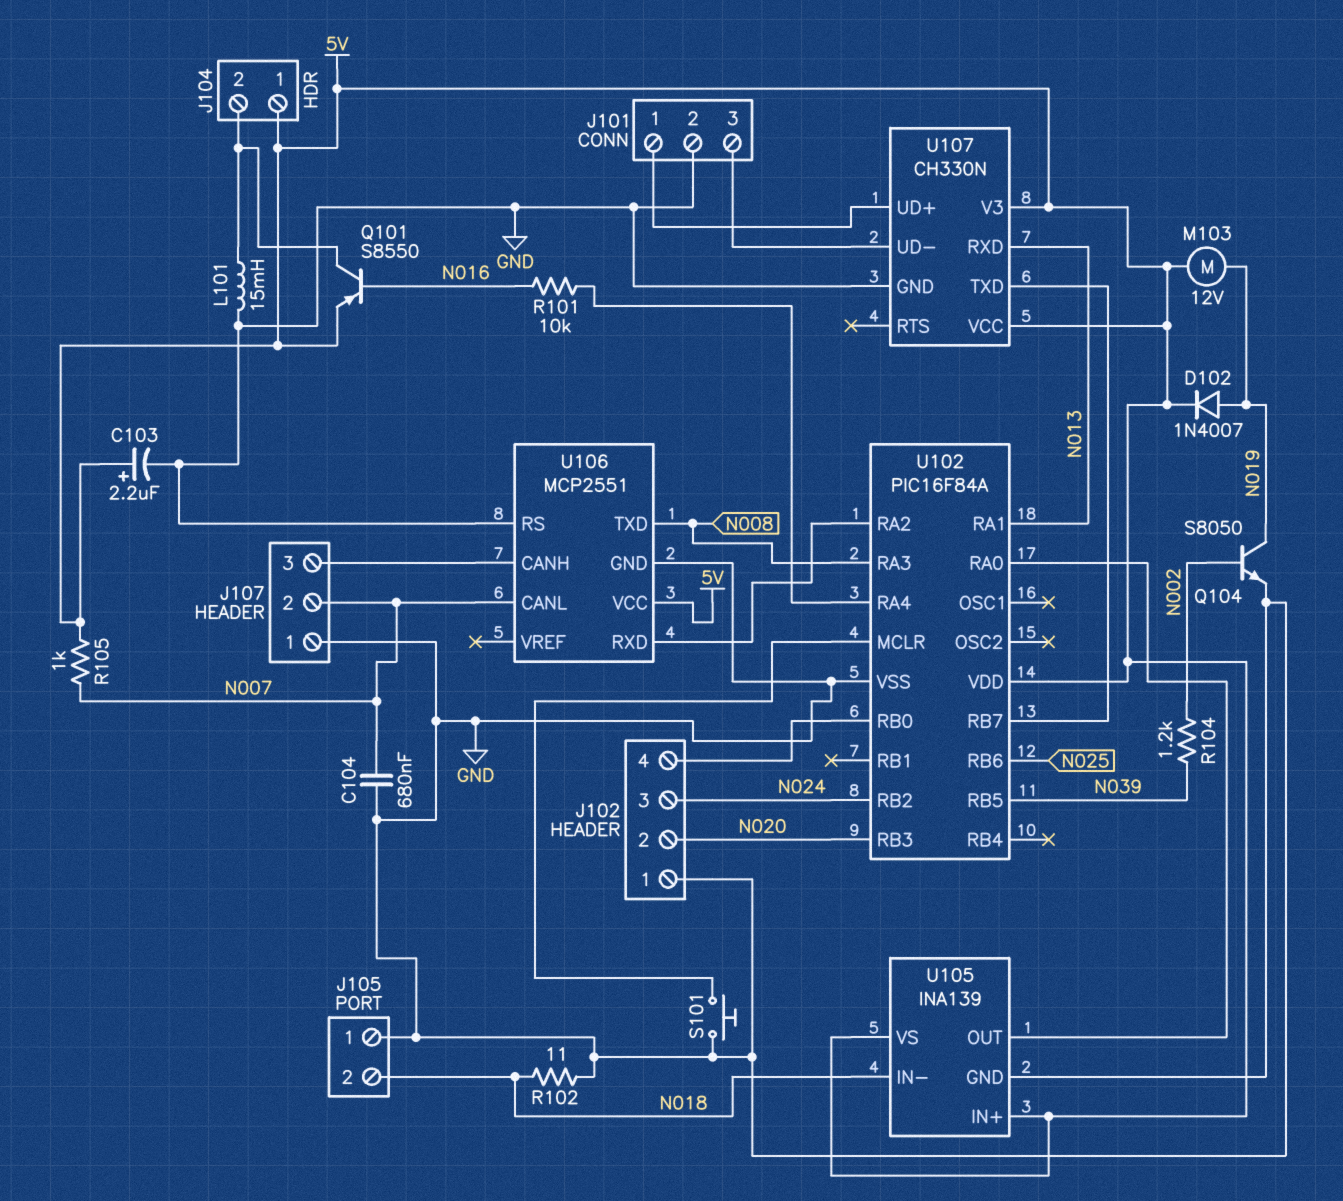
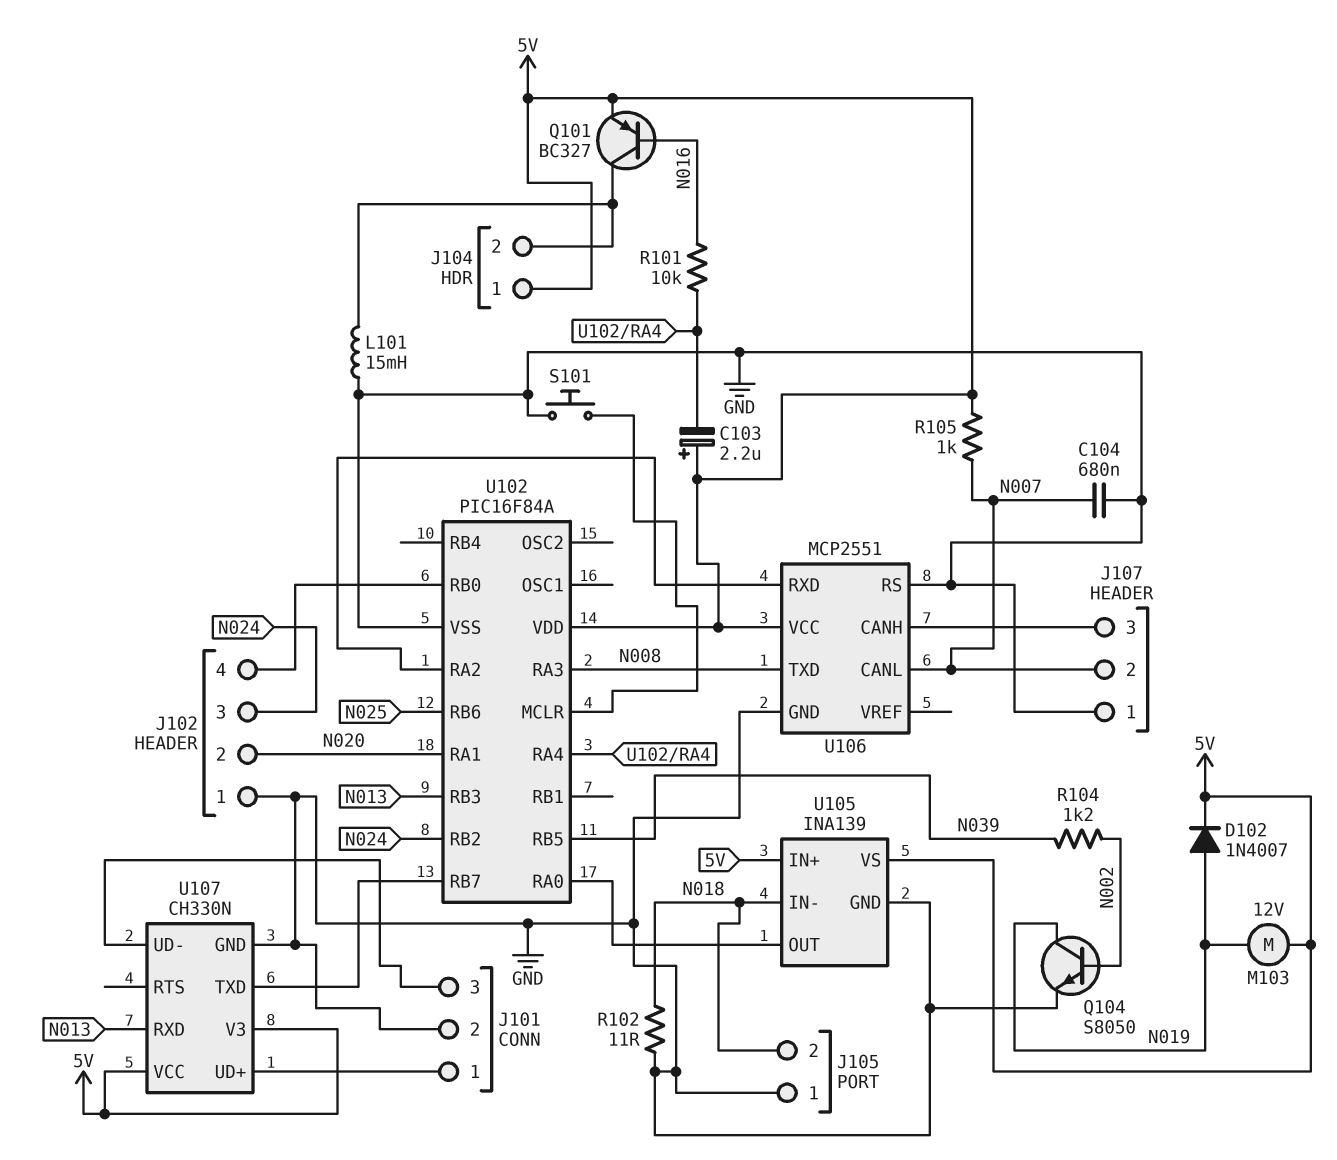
C103: 2.2uF (plus 5V, minus GND) -> 2.2uF (plus 5V, minus U102/RA4)
Q101: PNP S8550 (B N016, C J104/2, E 5V) -> PNP BC327 (B N016, C J104/2, E 5V)
U102 pin RA1: N013 -> N020
U102 pin RB3: N020 -> N013

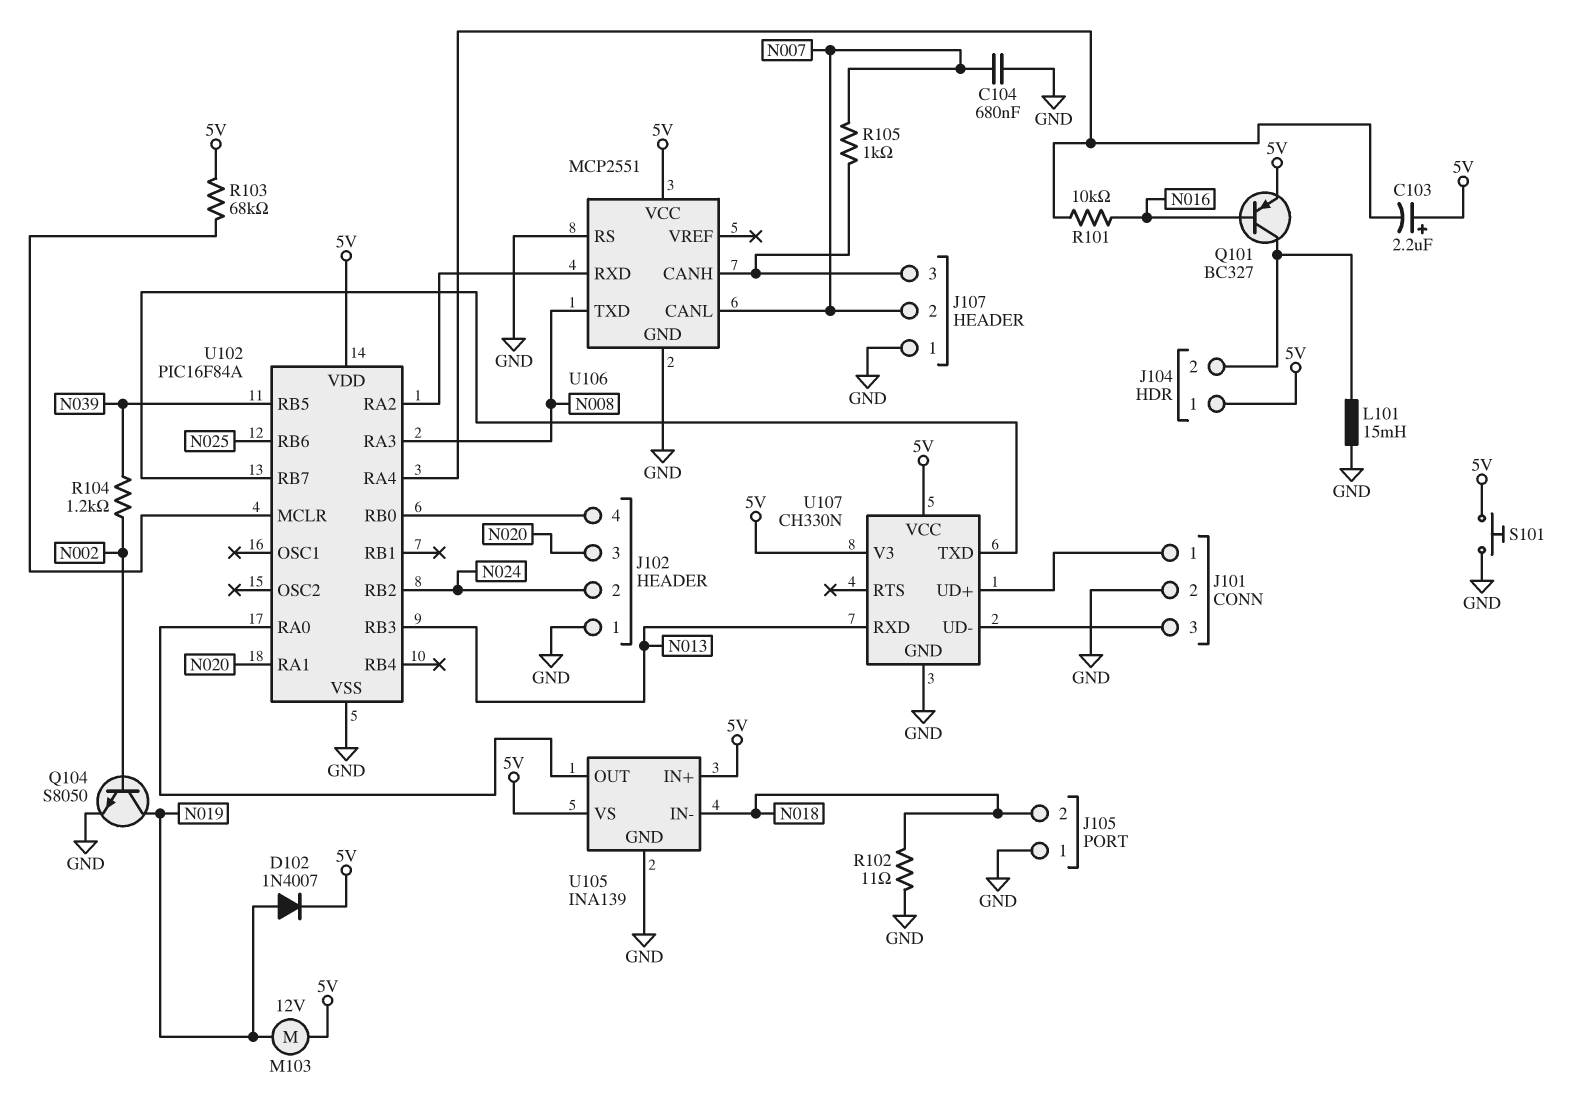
J102 pin 2: N020 -> N024
J102 pin 3: N024 -> N020
R103: none -> 68k (5V, U102/MCLR)
R105: 1k (5V, N007) -> 1k (J107/3, N007)
S101: button (GND, U102/MCLR) -> button (5V, GND)

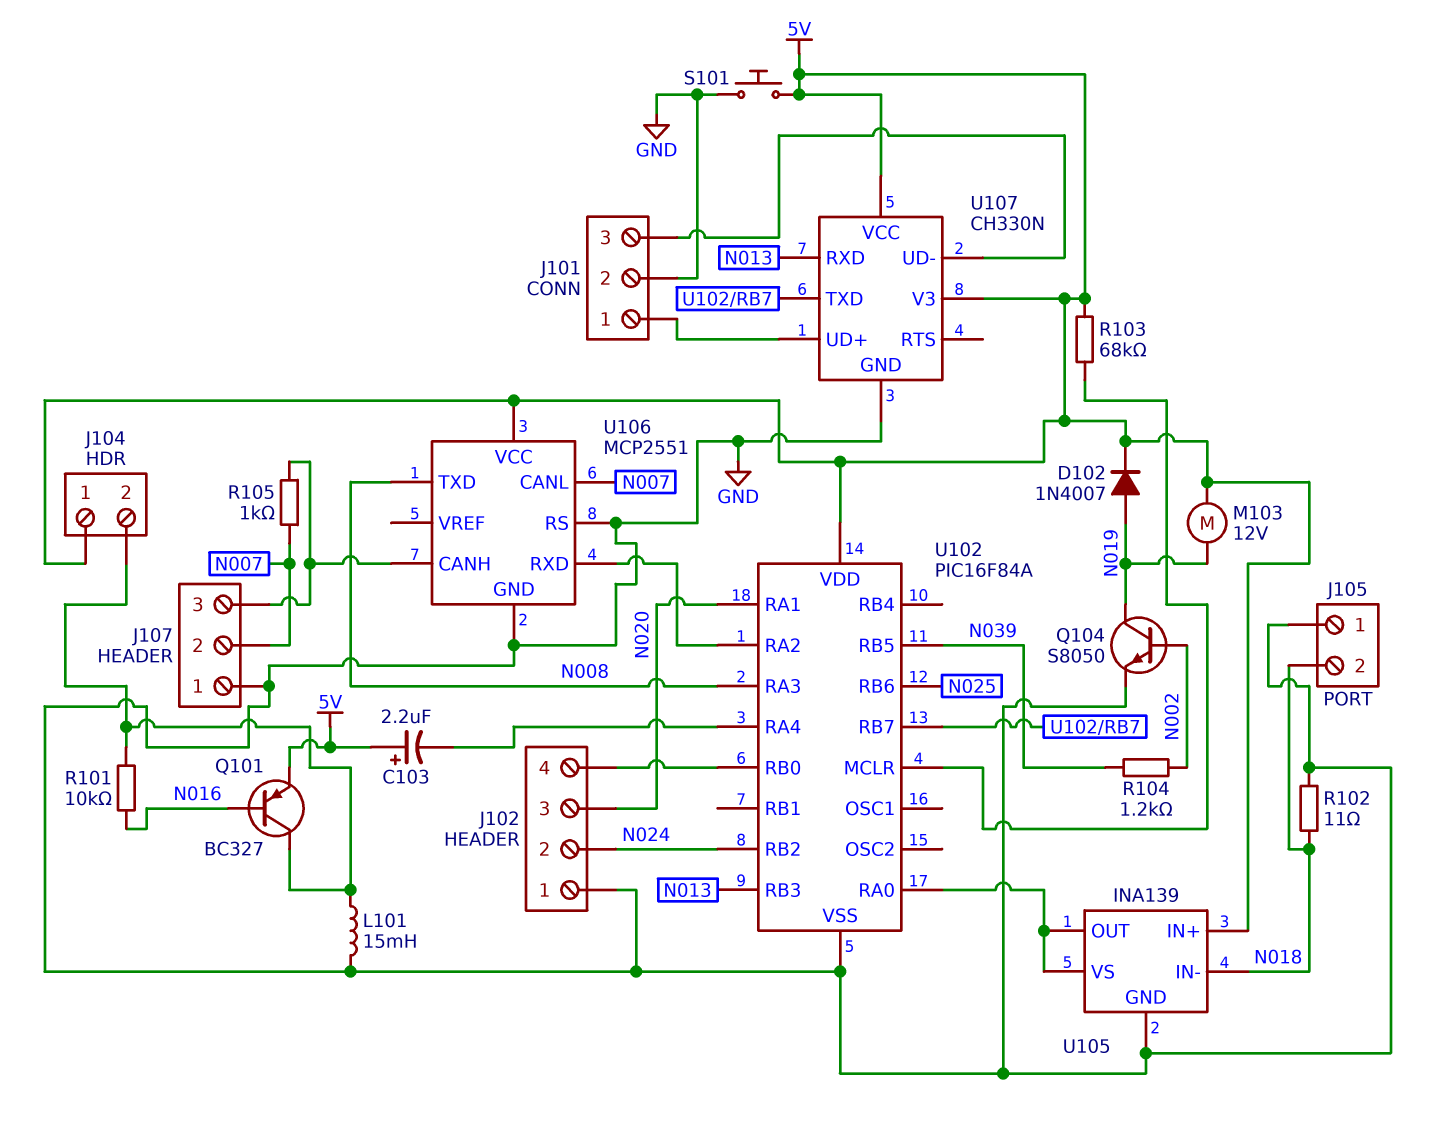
C104: 680nF (GND, N007) -> none
R101: 10k (N016, U102/RA4) -> 10k (J104/2, N016)
U105 pin VS: 5V -> U102/RA0

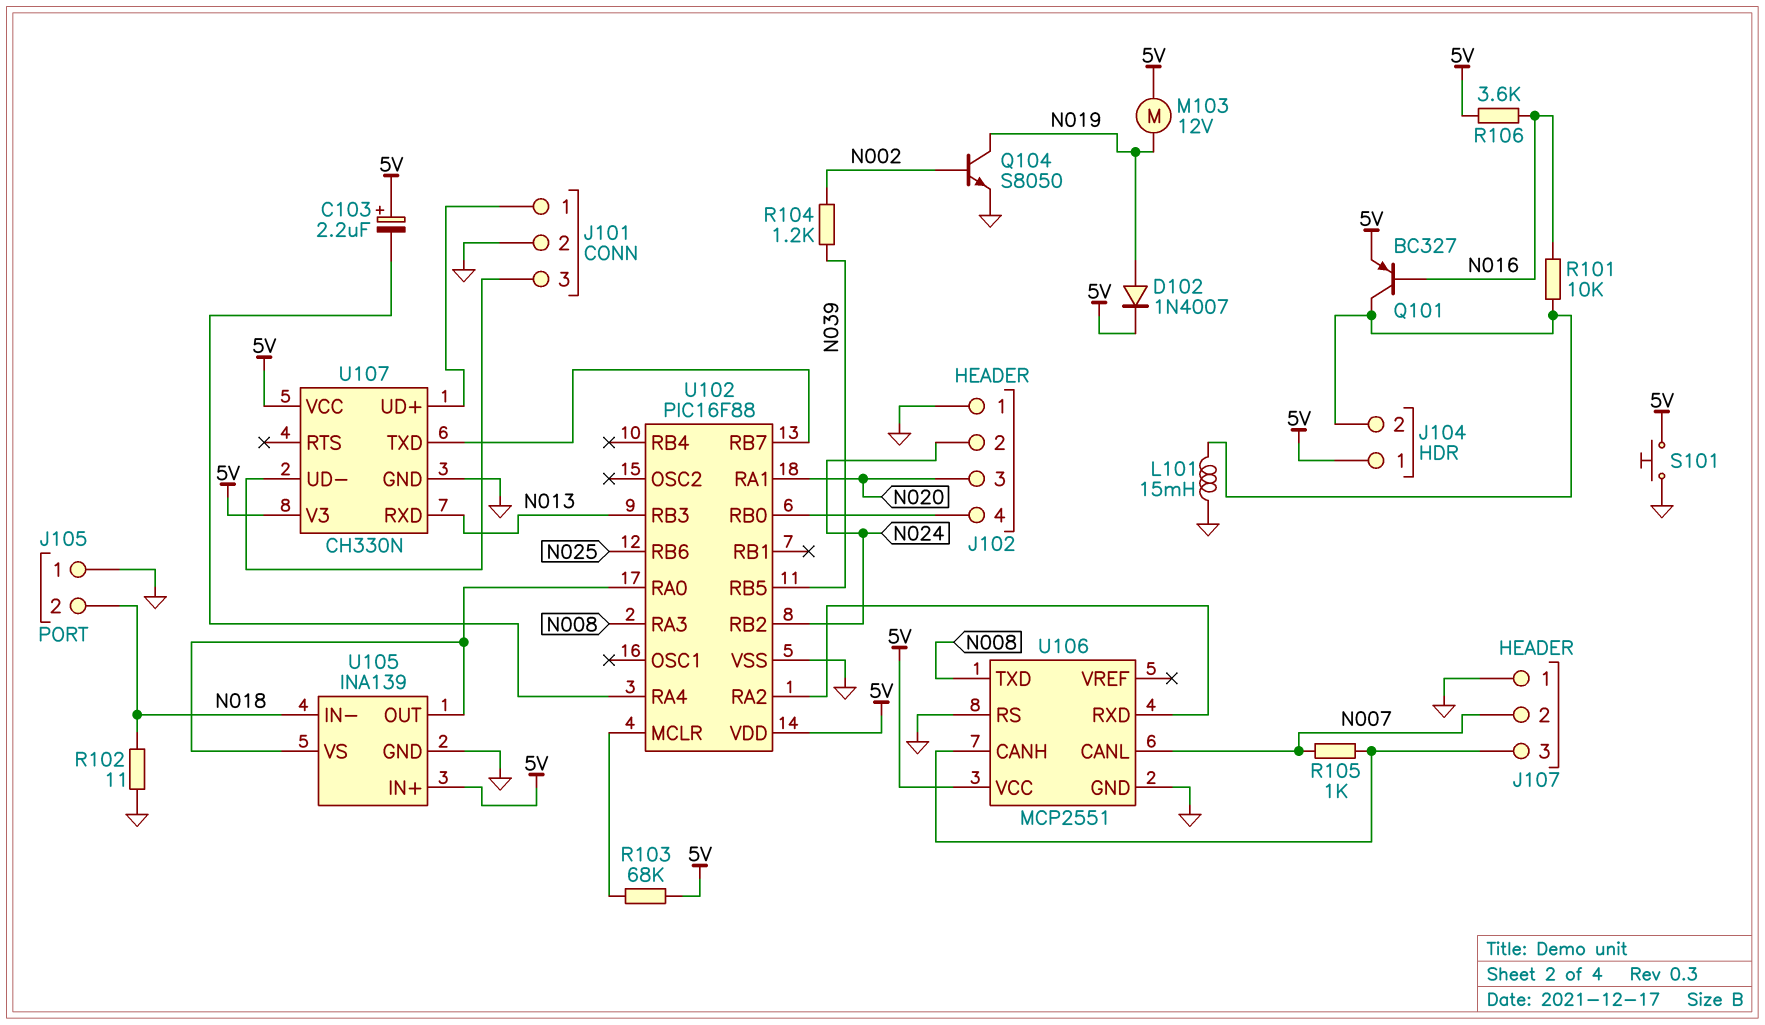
R106: none -> 3.6k (5V, N016)
U102: PIC16F84A -> PIC16F88

